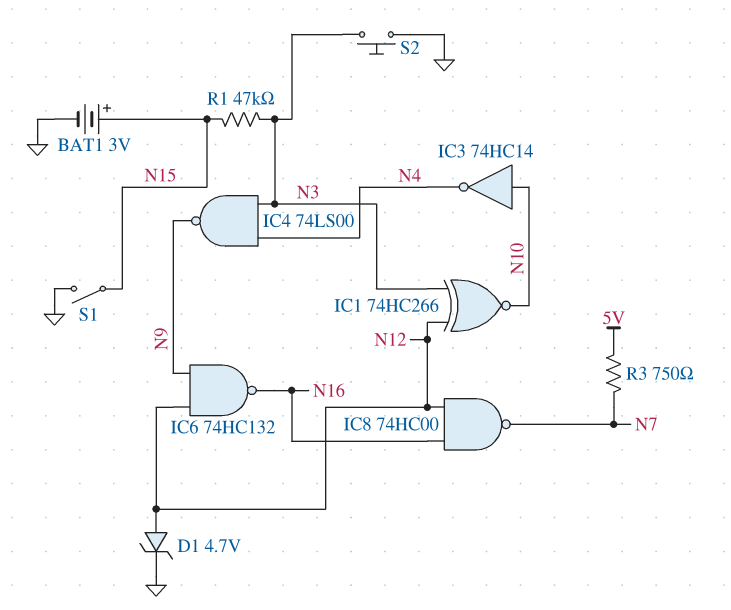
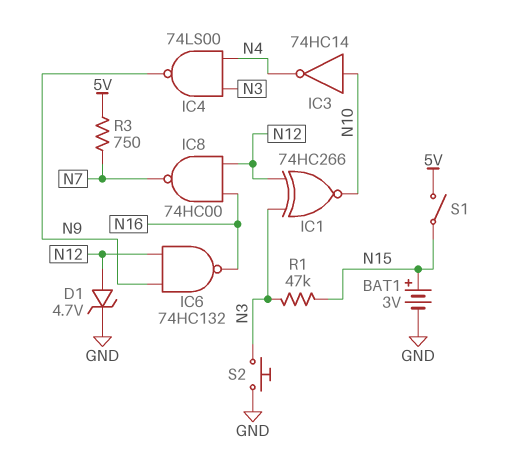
S1: switch (GND, N15) -> switch (5V, N15)

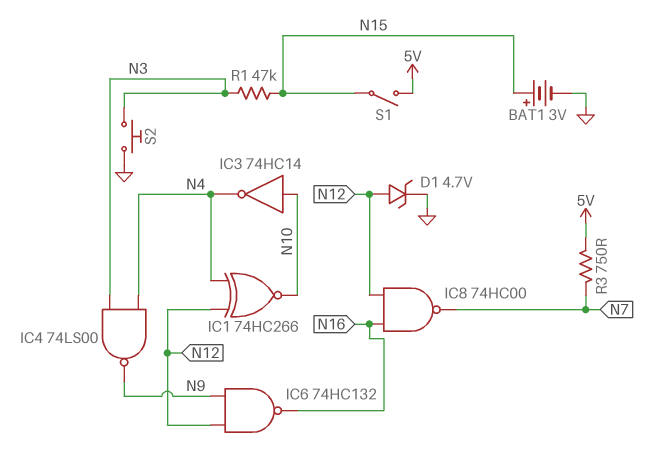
IC1: XNOR 74HC266 (in N3, in N12, out N10) -> XNOR 74HC266 (in N4, in N12, out N10)

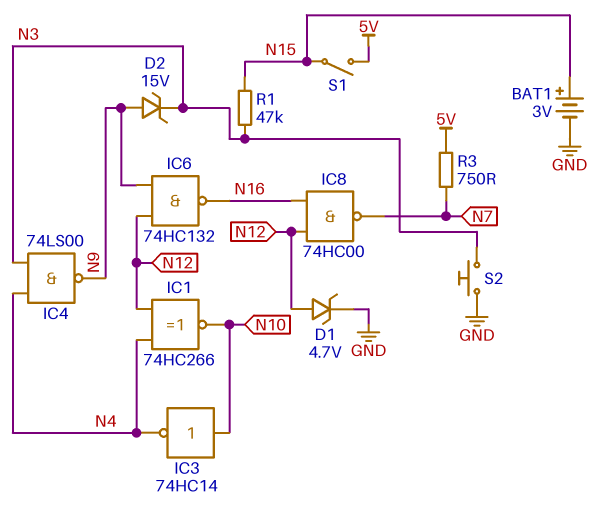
D2: none -> zener 15V (A N9, K N3)

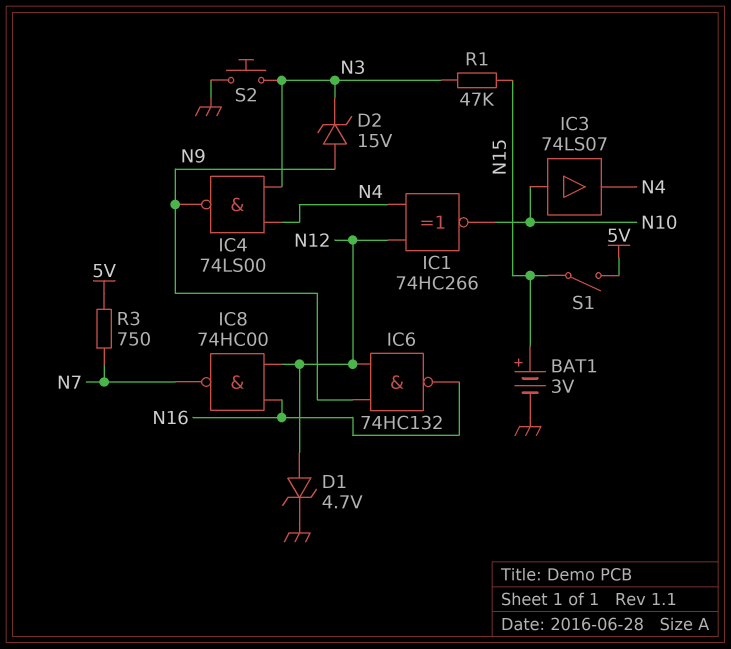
IC3: NOT 74HC14 (in N10, out N4) -> buffer 74LS07 (in N10, out N4)

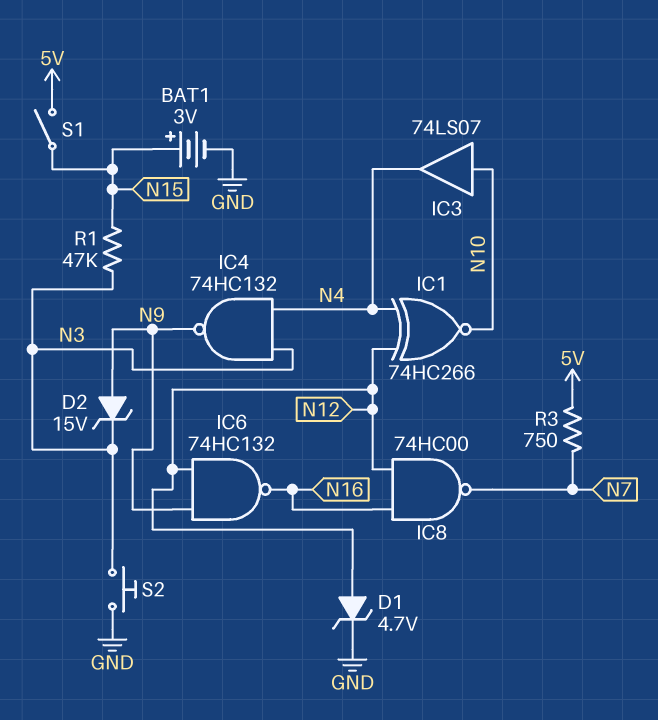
IC4: NAND 74LS00 (in N3, in N4, out N9) -> NAND 74HC132 (in N3, in N4, out N9)

